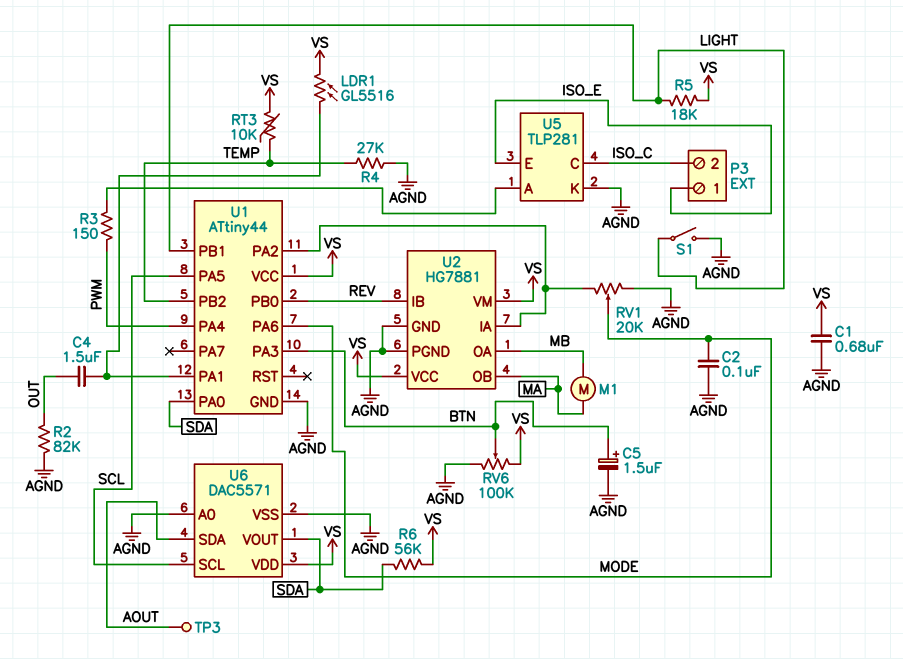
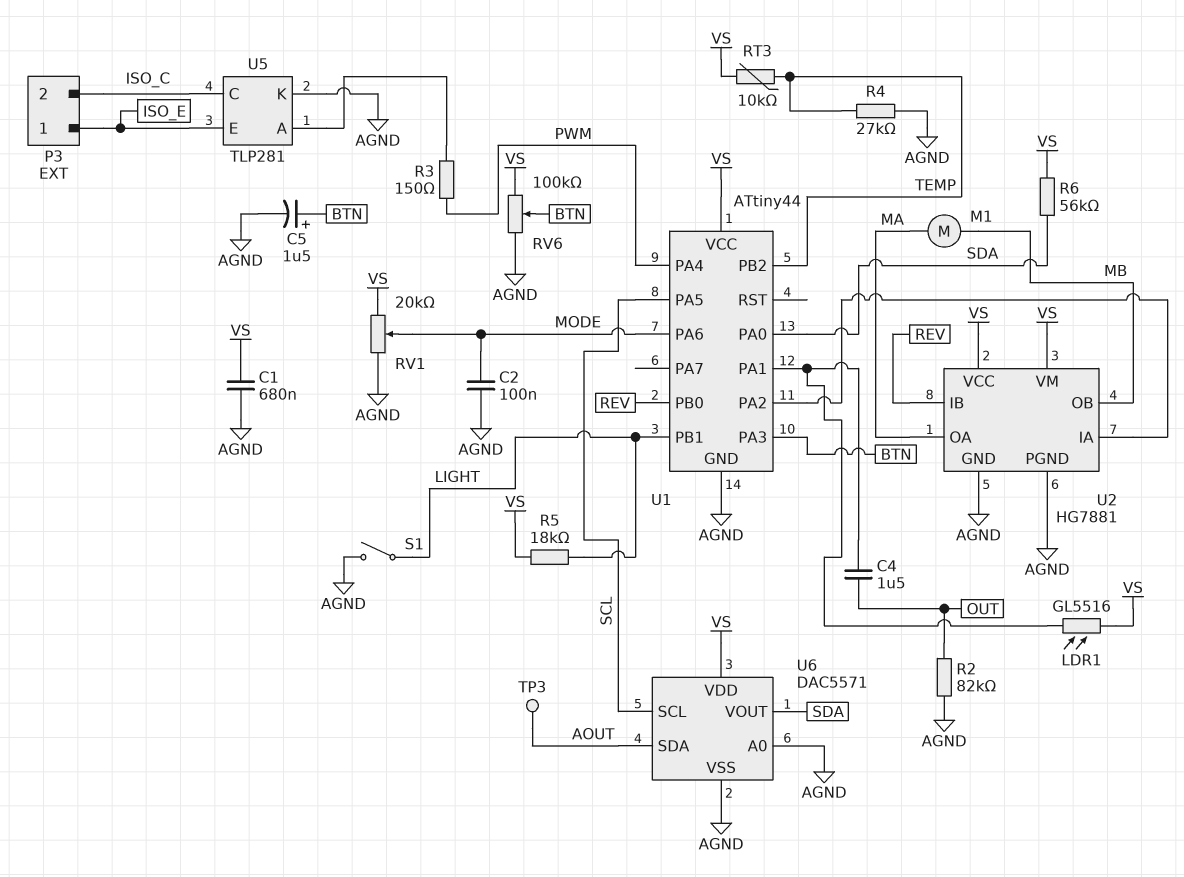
RV1: 20k (AGND, U1/PA2, wiper MODE) -> 20k (AGND, VS, wiper MODE)
U2 pin OA: MB -> MA
U2 pin OB: MA -> MB

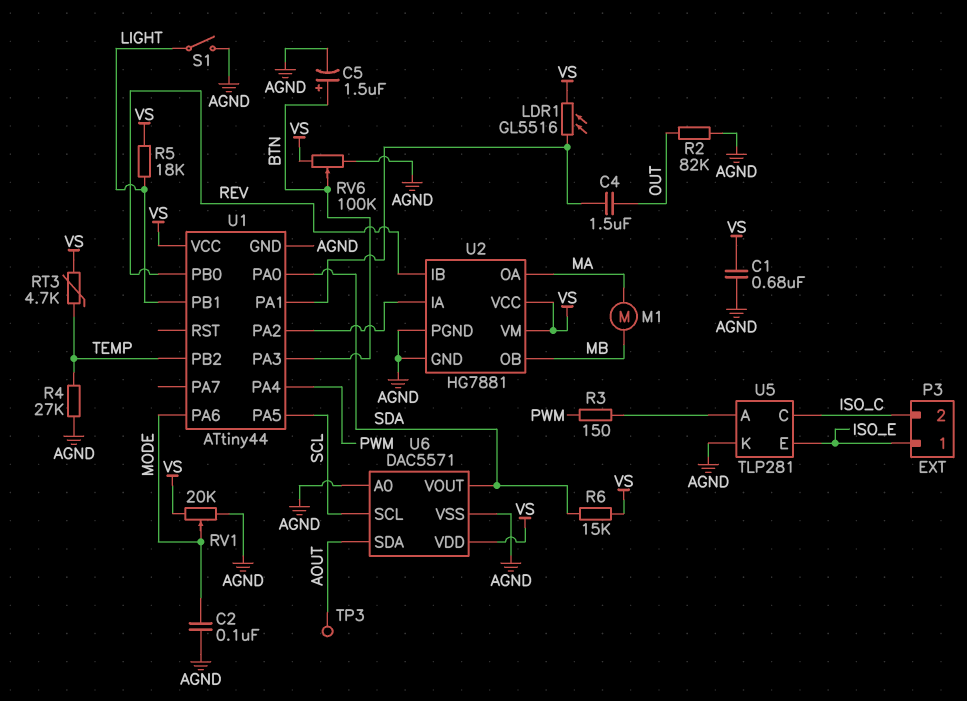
R6: 56k (SDA, VS) -> 15k (SDA, VS)
RT3: 10k (TEMP, VS) -> 4.7k (TEMP, VS)

